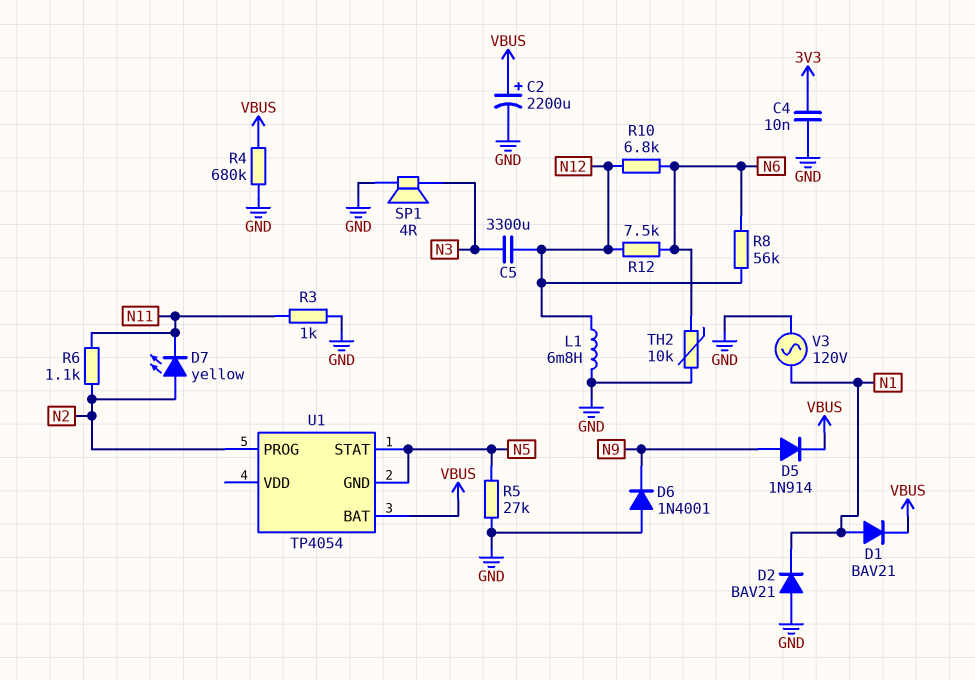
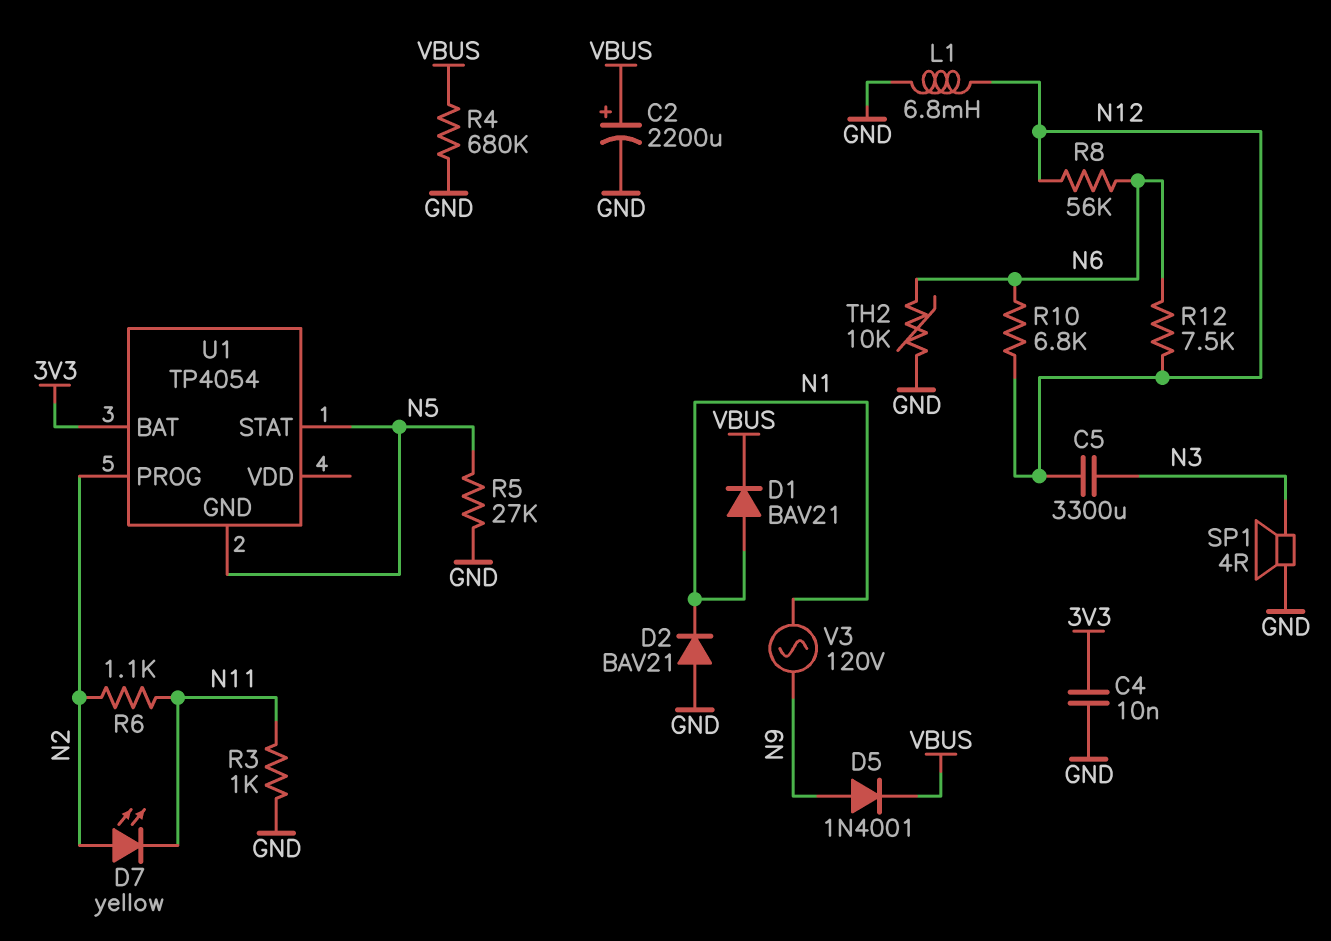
D5: diode 1N914 (A N9, K VBUS) -> diode 1N4001 (A N9, K VBUS)
D6: diode 1N4001 (A GND, K N9) -> none
U1 pin BAT: VBUS -> 3V3
V3: AC 120V (GND, N1) -> AC 120V (N1, N9)

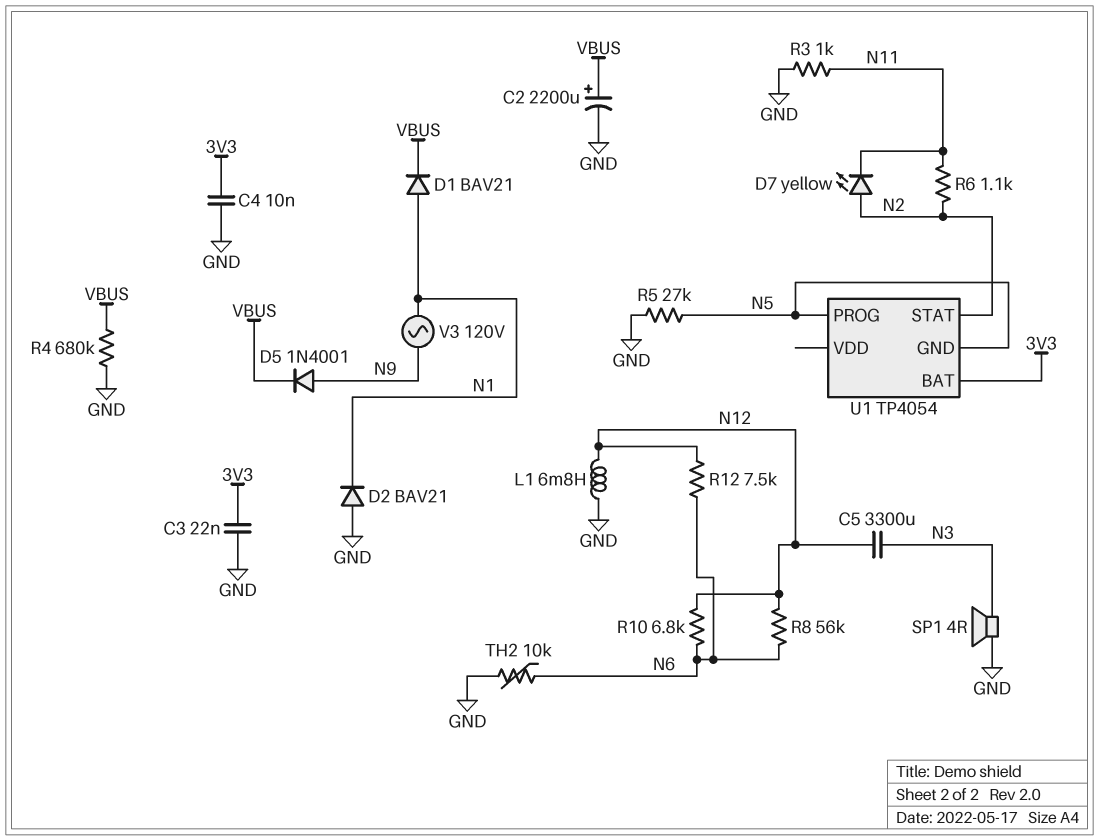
C3: none -> 22nF (3V3, GND)
U1 pin PROG: N2 -> N5
U1 pin STAT: N5 -> N2

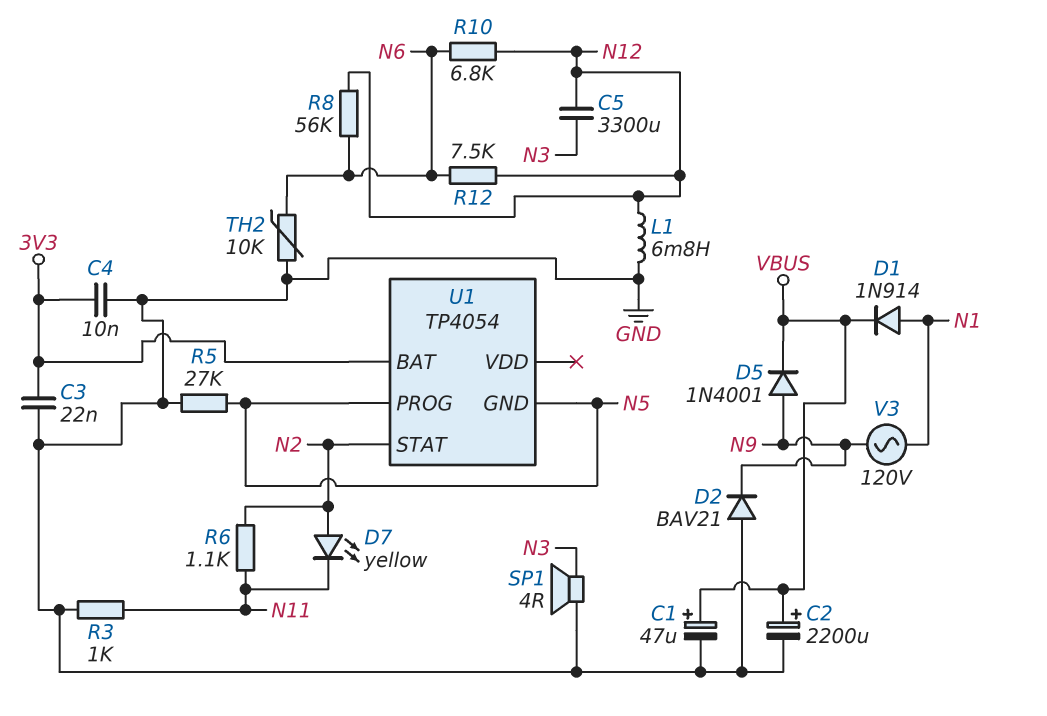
C1: none -> 47uF (plus VBUS, minus GND)
D1: diode BAV21 (A N1, K VBUS) -> diode 1N914 (A N1, K VBUS)
D2: diode BAV21 (A GND, K N1) -> diode BAV21 (A GND, K N9)
R4: 680k (GND, VBUS) -> none

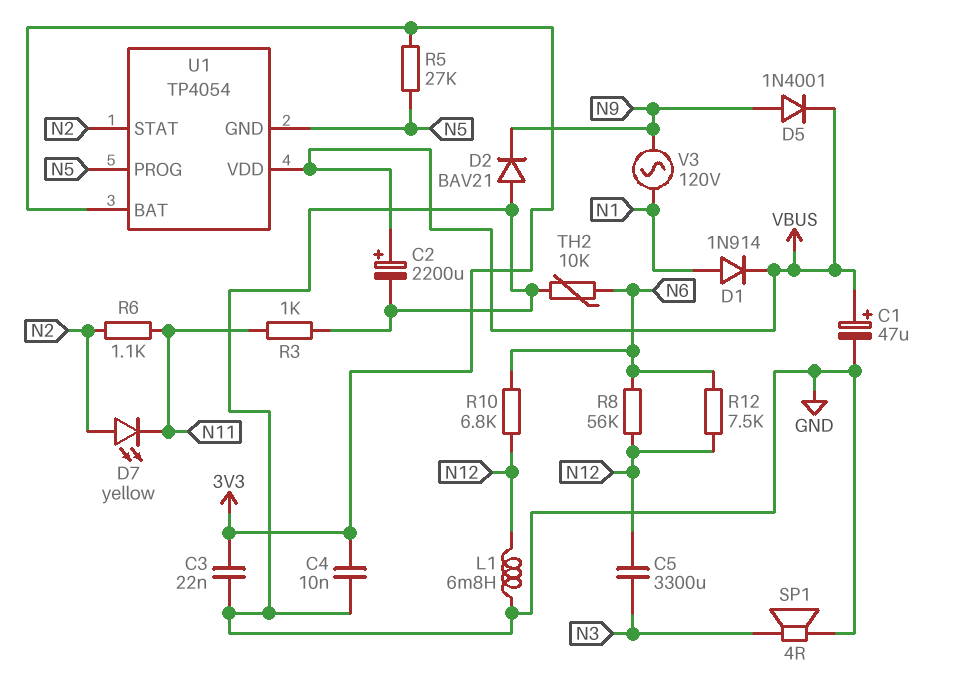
R5: 27k (GND, N5) -> 27k (3V3, N5)
U1 pin VDD: none -> VBUS

